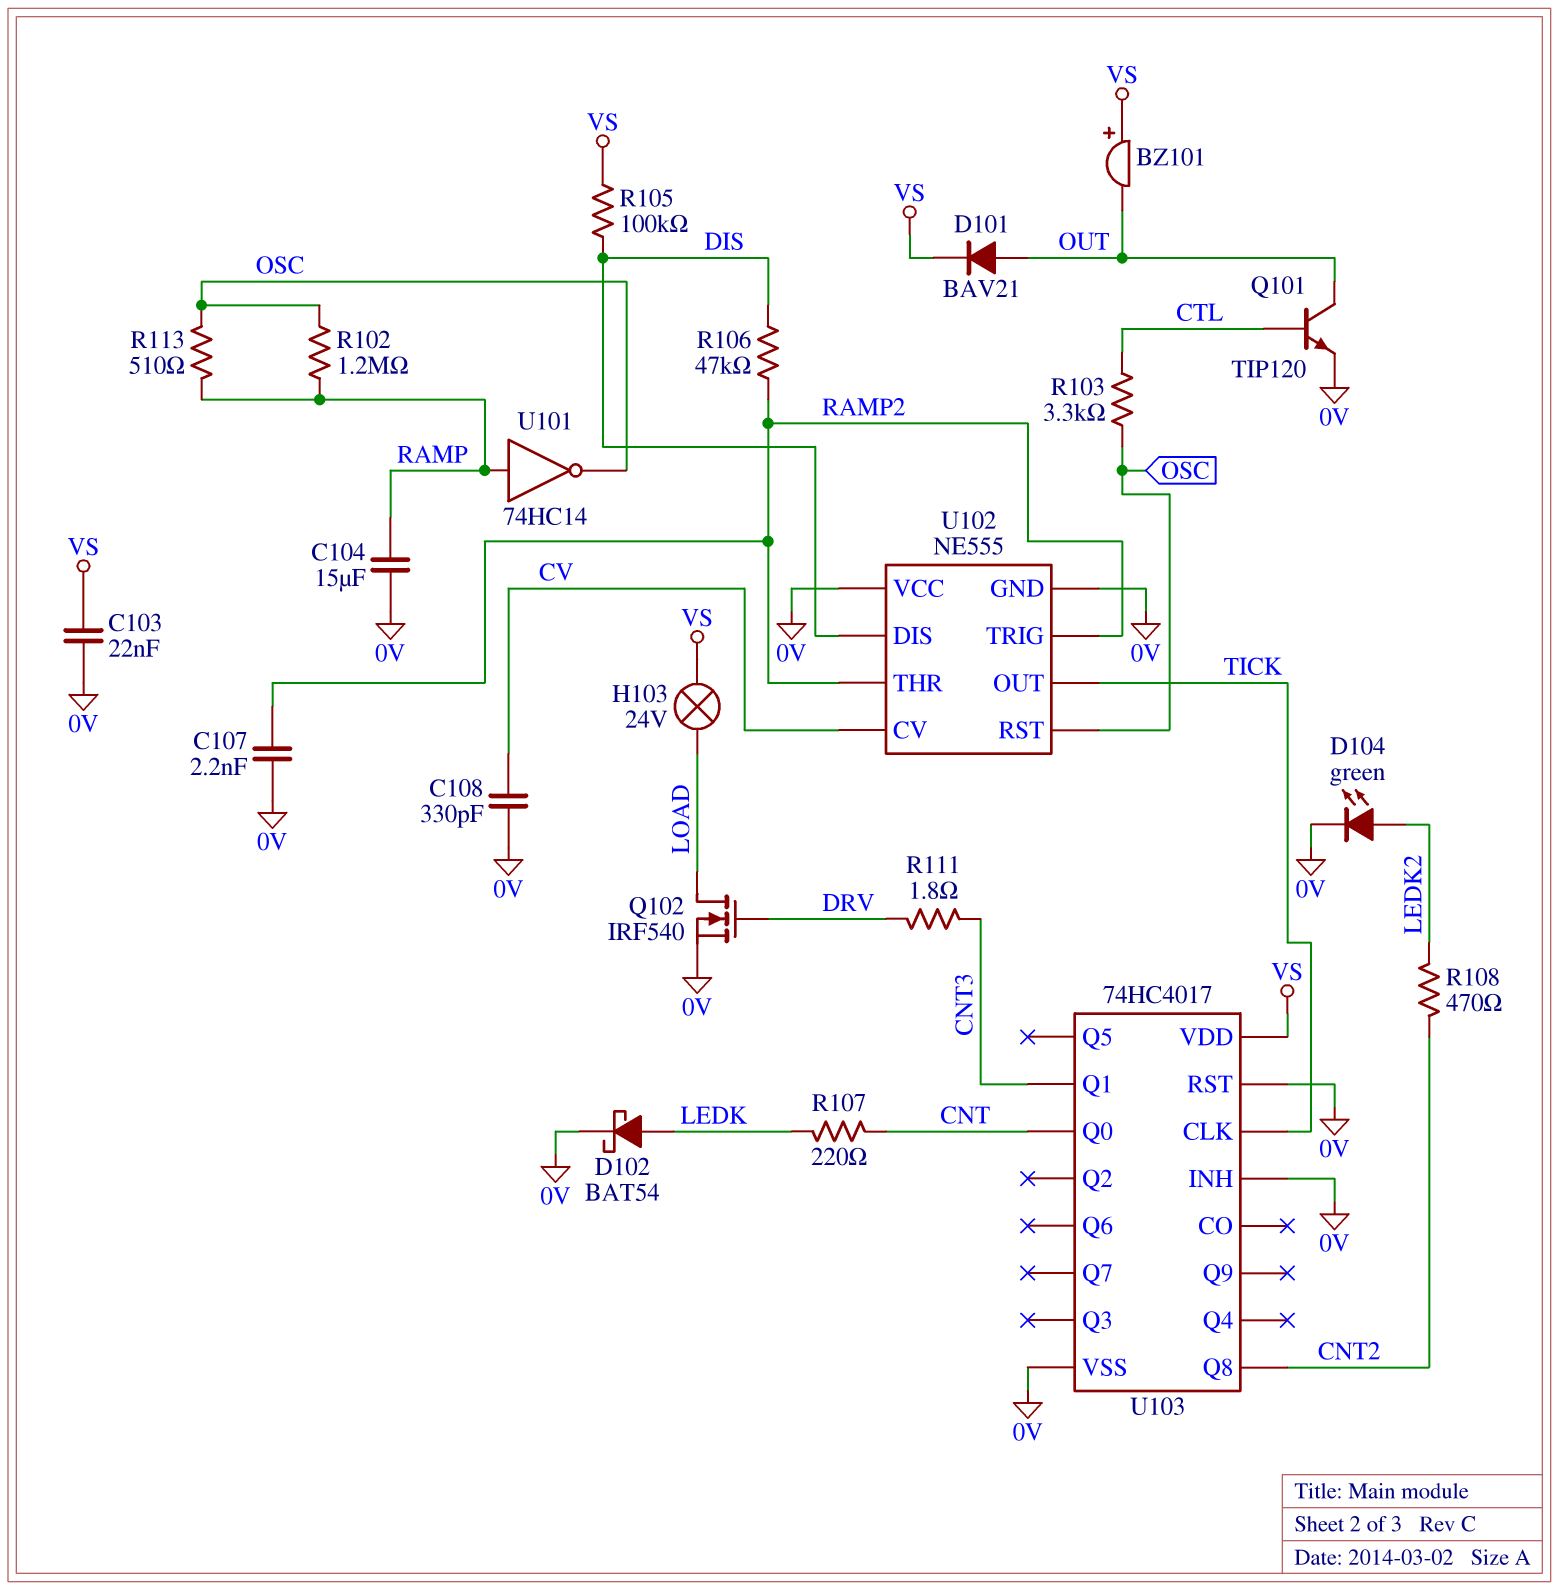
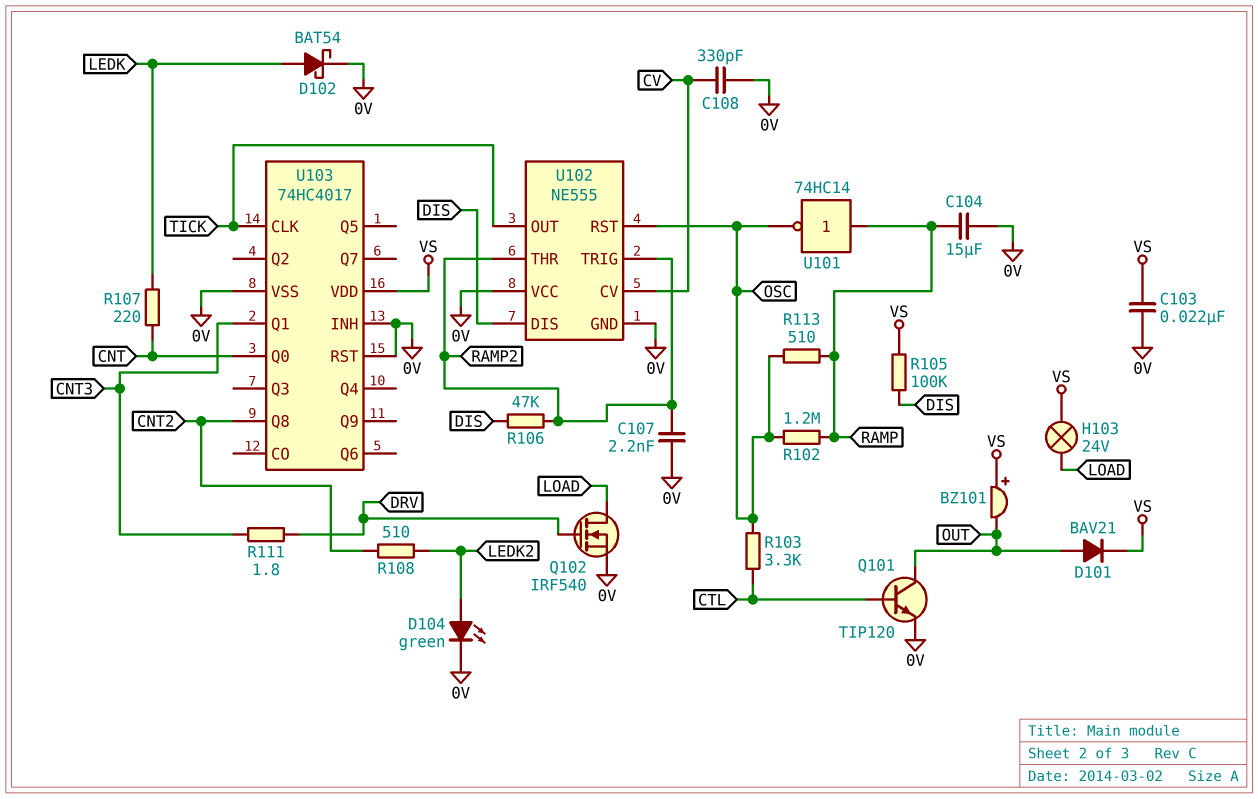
R108: 470 (CNT2, LEDK2) -> 510 (CNT2, LEDK2)

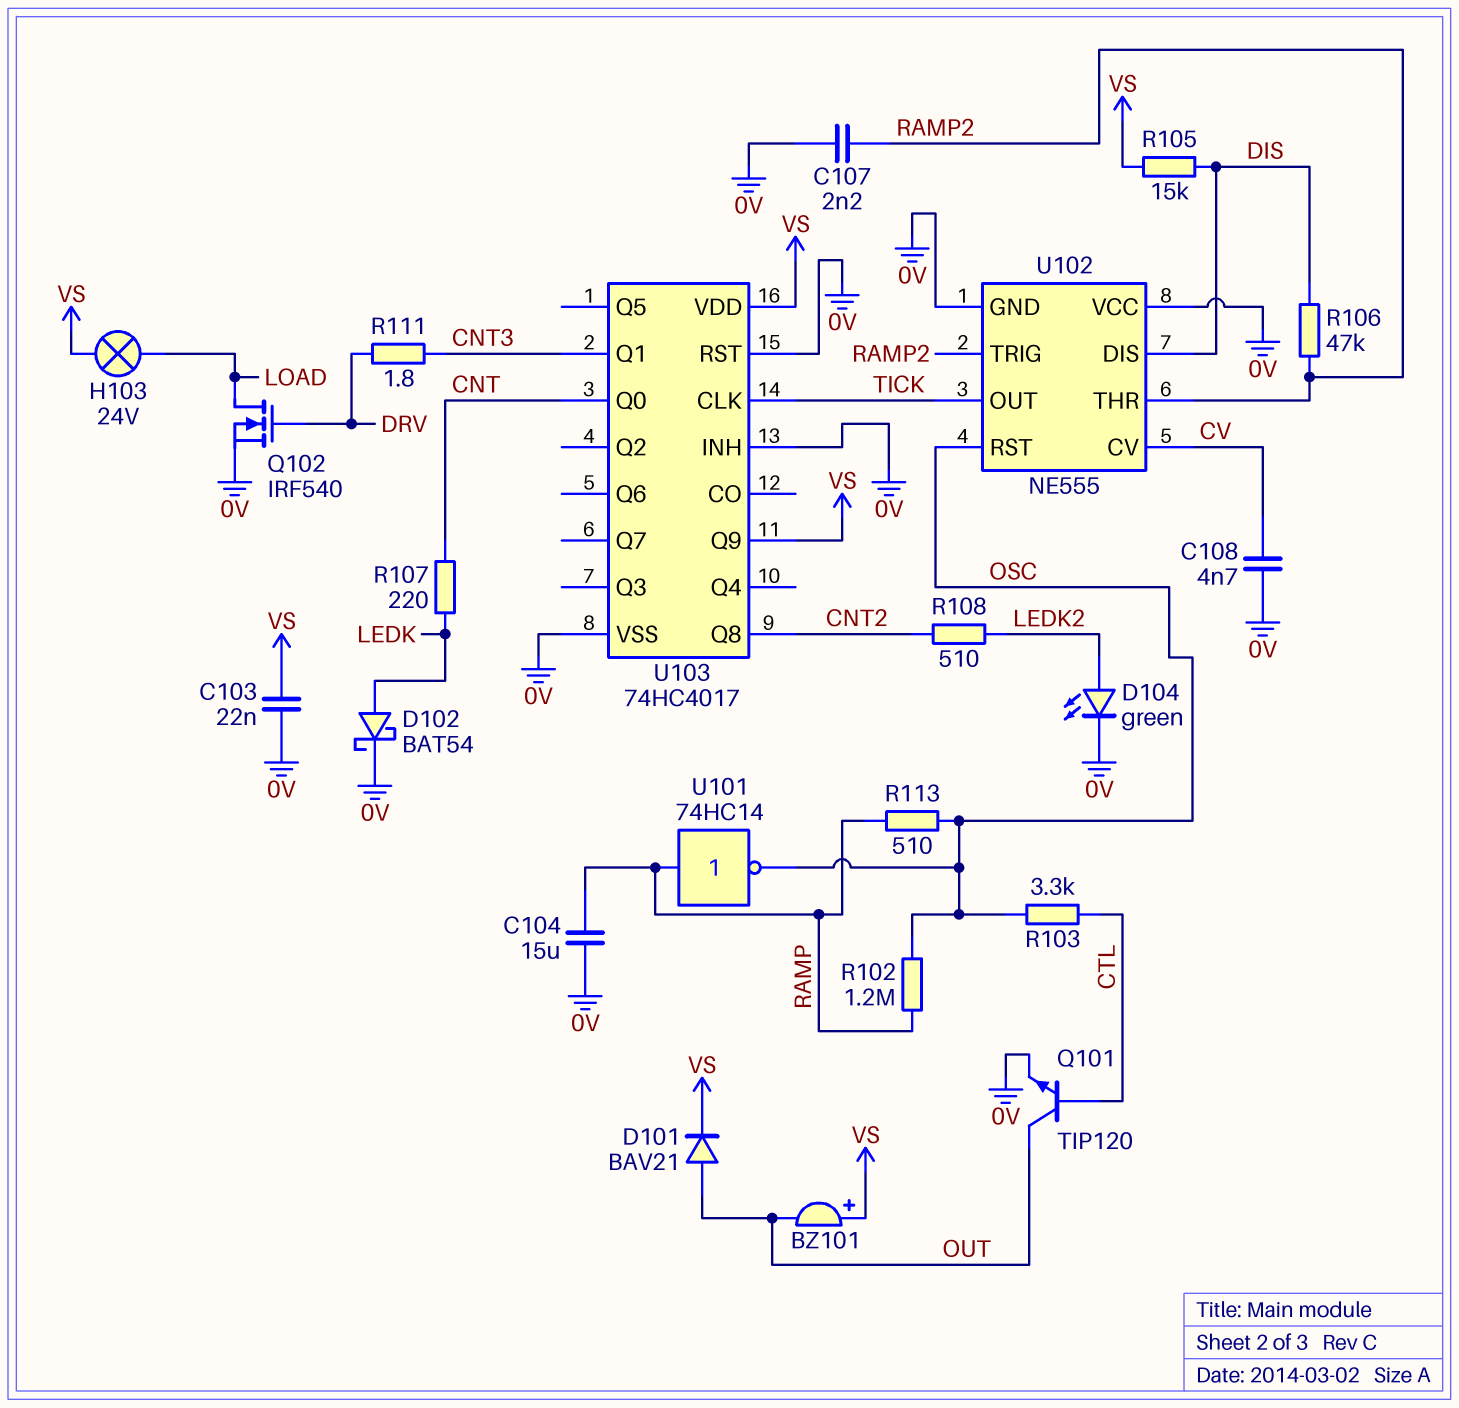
C108: 330pF (0V, CV) -> 4.7nF (0V, CV)
R105: 100k (DIS, VS) -> 15k (DIS, VS)
U103 pin Q9: none -> VS

